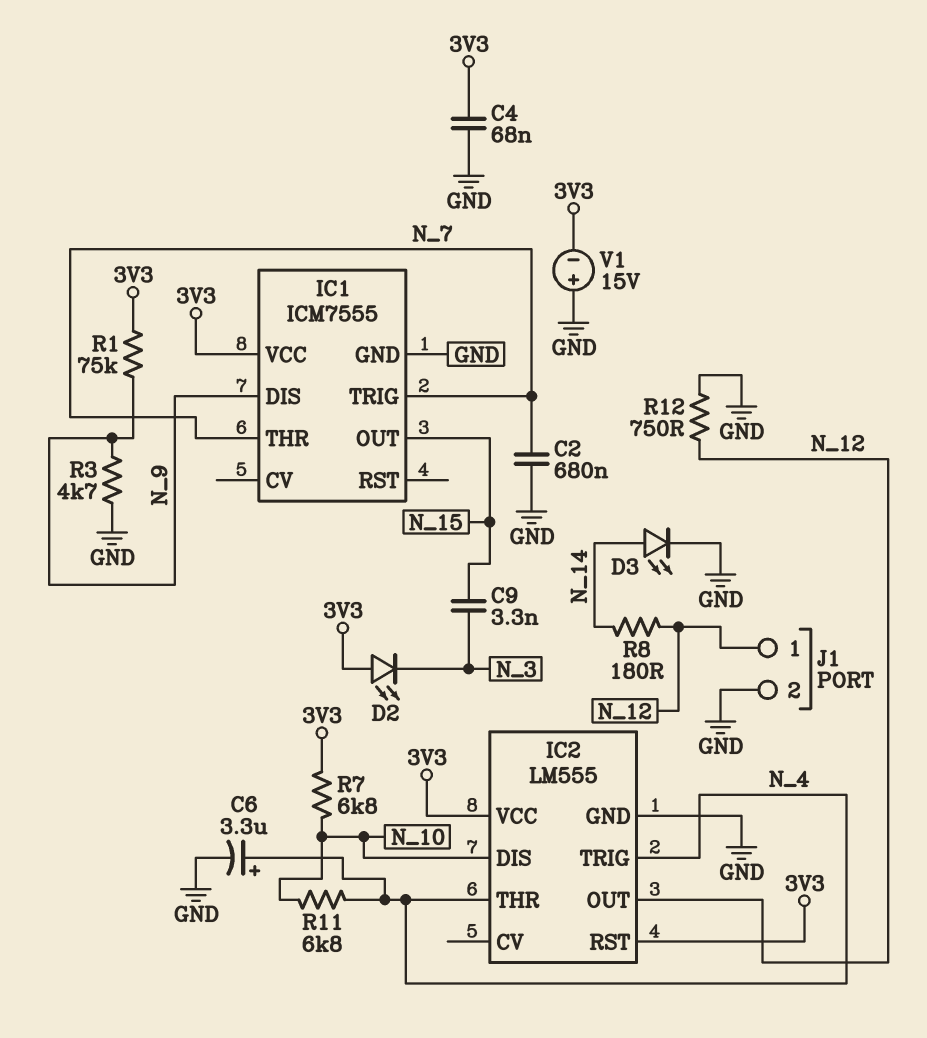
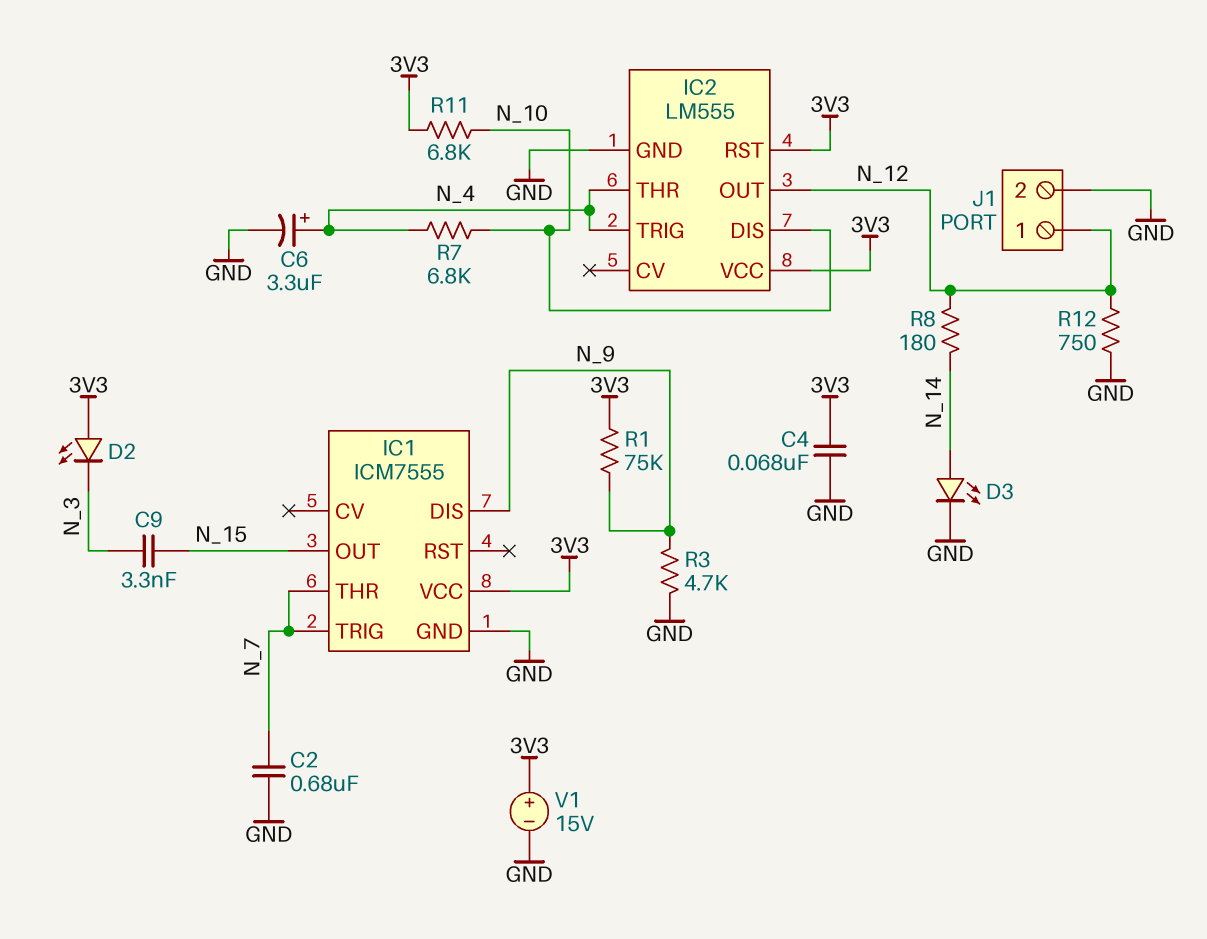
R7: 6.8k (3V3, N_10) -> 6.8k (N_4, N_10)
R11: 6.8k (N_4, N_10) -> 6.8k (3V3, N_10)
V1: 15V (plus GND, minus 3V3) -> 15V (plus 3V3, minus GND)

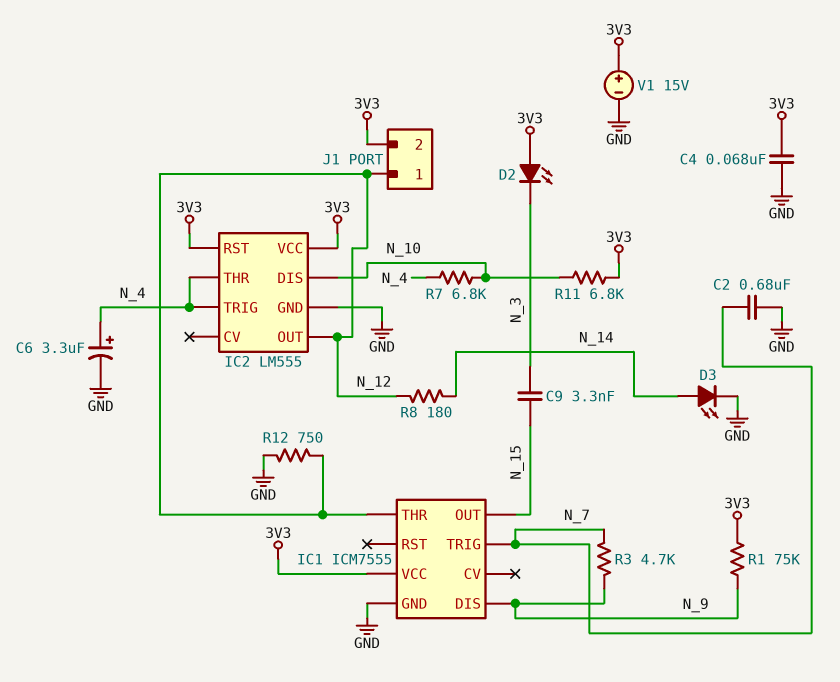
IC1 pin THR: N_7 -> N_12
J1 pin 2: GND -> 3V3
R3: 4.7k (GND, N_9) -> 4.7k (N_7, N_9)

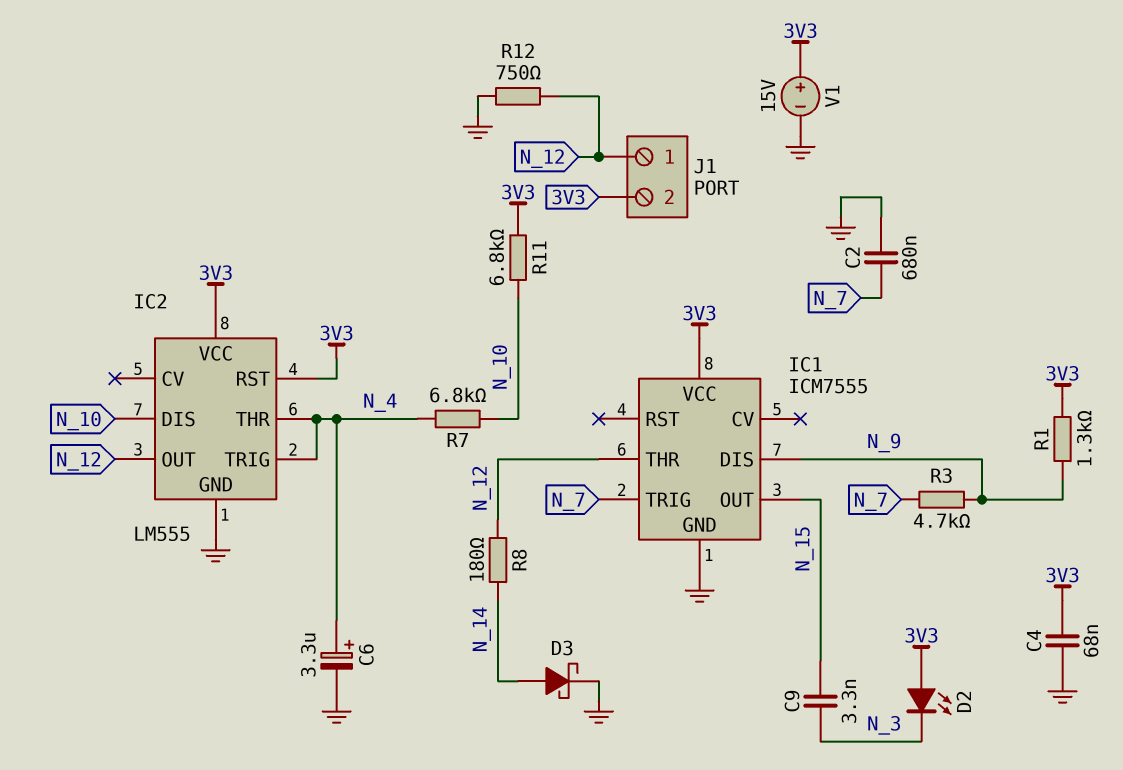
D3: LED (A N_14, K GND) -> schottky (A N_14, K GND)
R1: 75k (3V3, N_9) -> 1.3k (3V3, N_9)

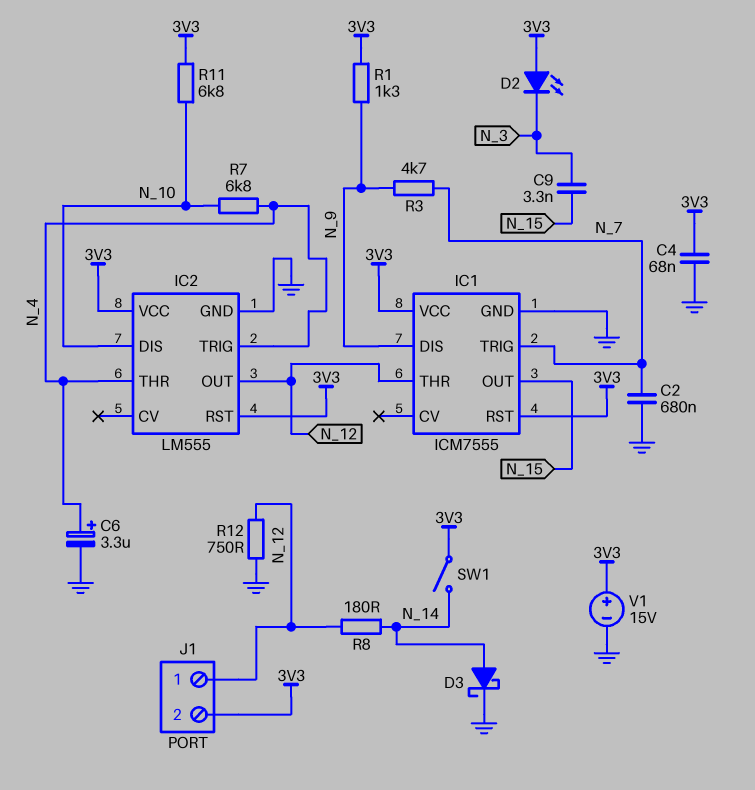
IC1 pin RST: none -> 3V3
SW1: none -> switch (3V3, N_14)

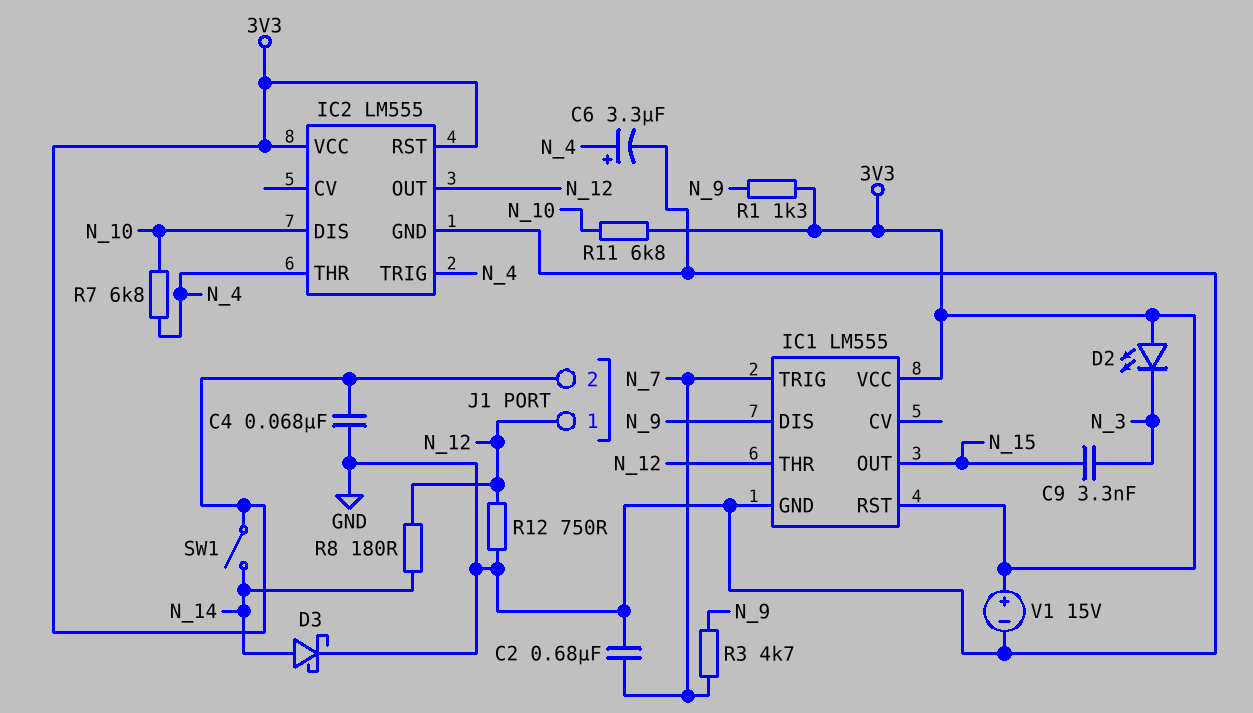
IC1: ICM7555 -> LM555

